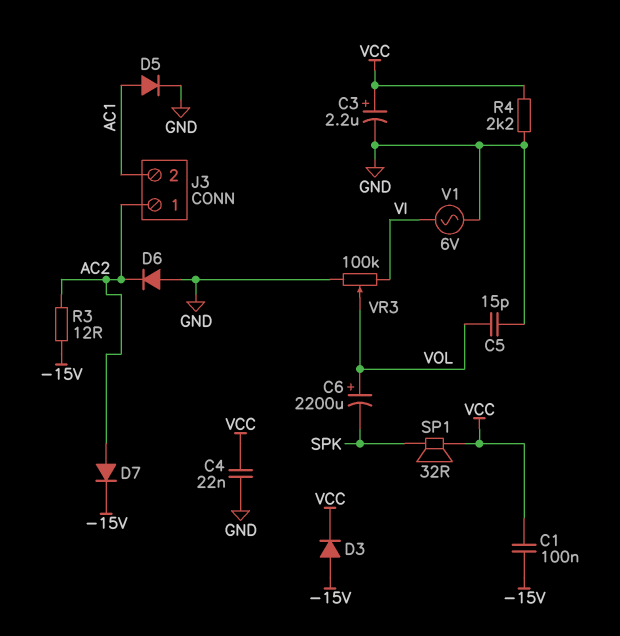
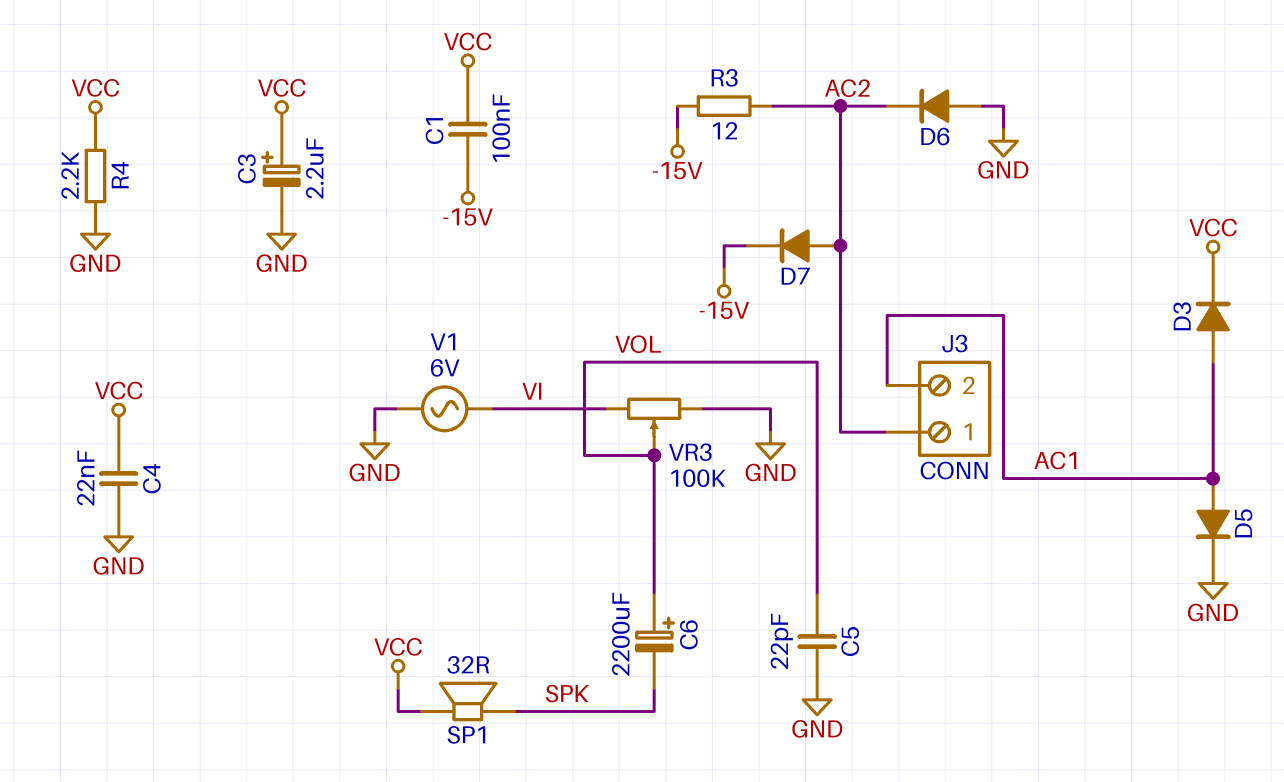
C5: 15pF (GND, VOL) -> 22pF (GND, VOL)
D3: diode (A -15V, K VCC) -> diode (A AC1, K VCC)

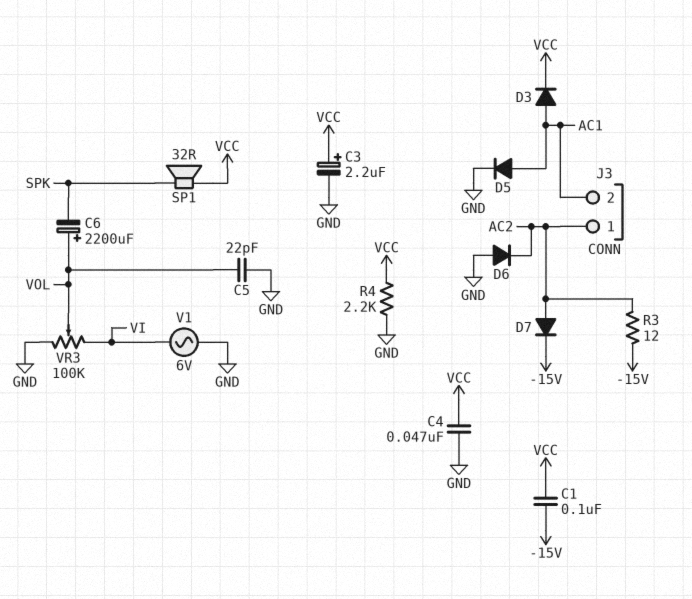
C4: 22nF (GND, VCC) -> 47nF (GND, VCC)

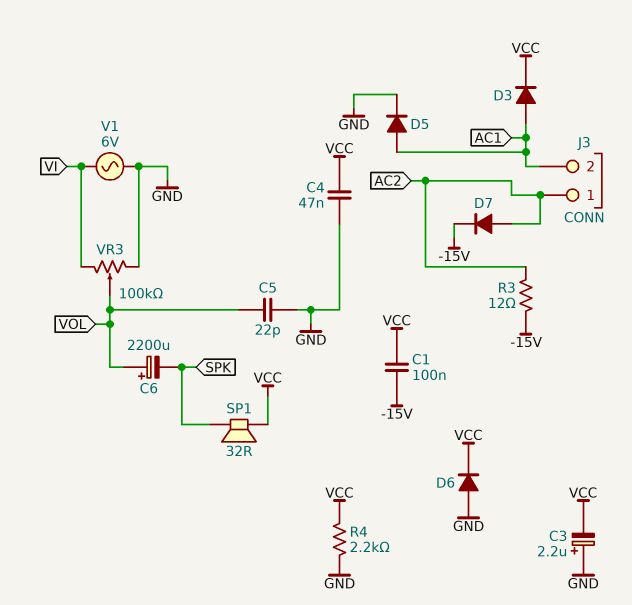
C3: 2.2uF (plus VCC, minus GND) -> 2.2uF (plus GND, minus VCC)
D6: diode (A GND, K AC2) -> diode (A GND, K VCC)

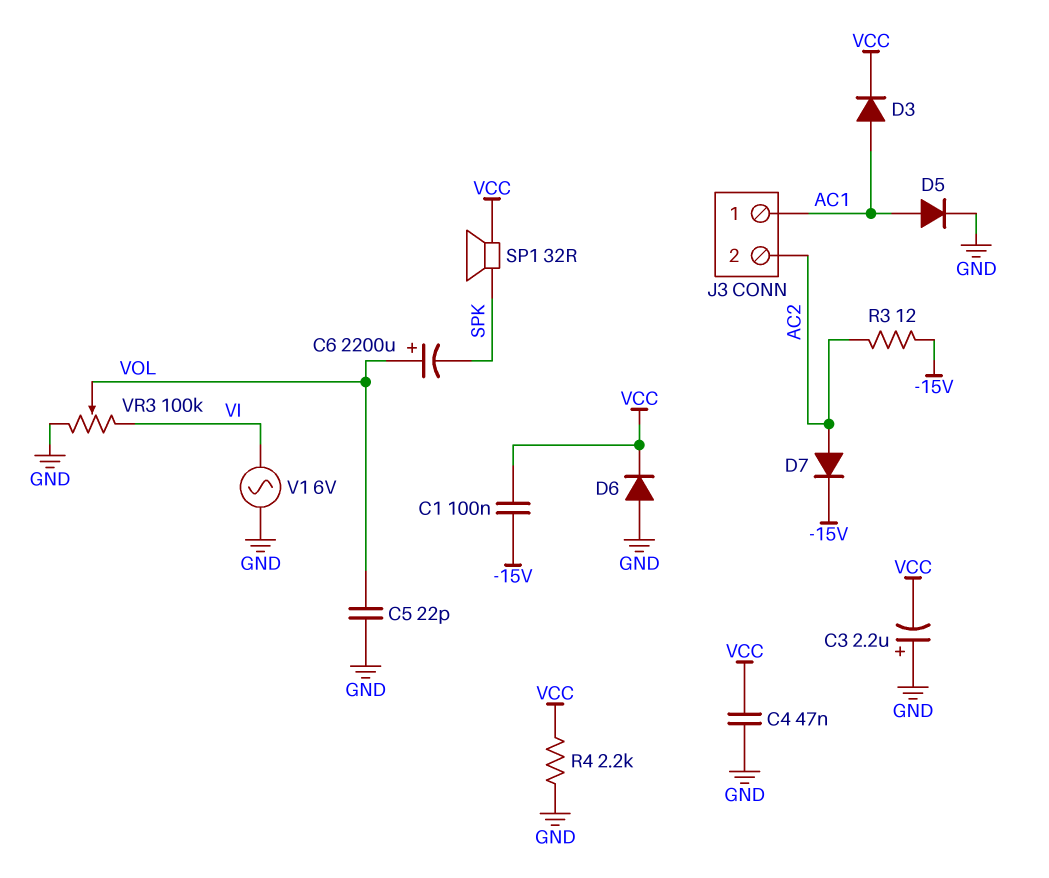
J3 pin 1: AC2 -> AC1
J3 pin 2: AC1 -> AC2

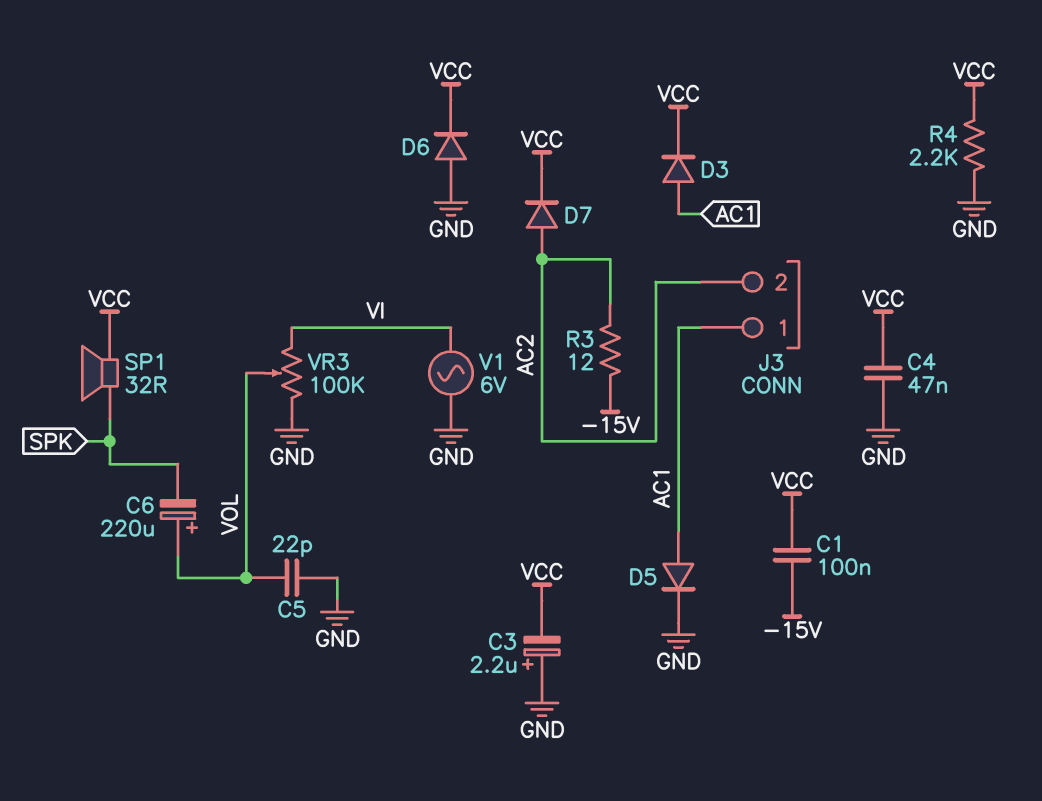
C6: 2200uF (plus VOL, minus SPK) -> 220uF (plus VOL, minus SPK)
D7: diode (A AC2, K -15V) -> diode (A AC2, K VCC)

